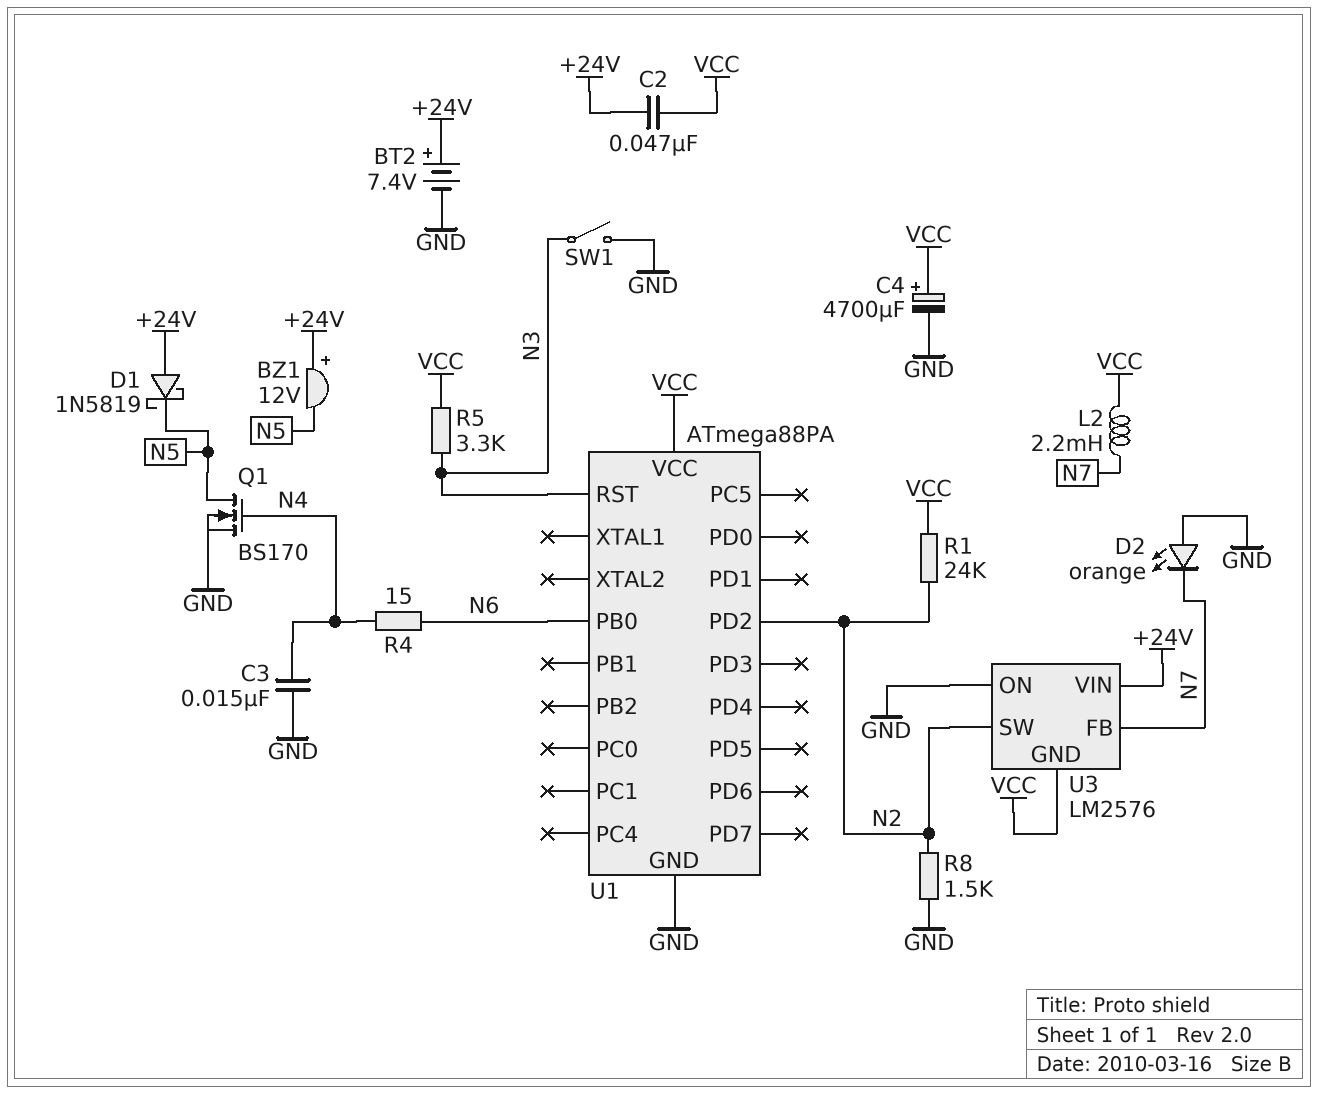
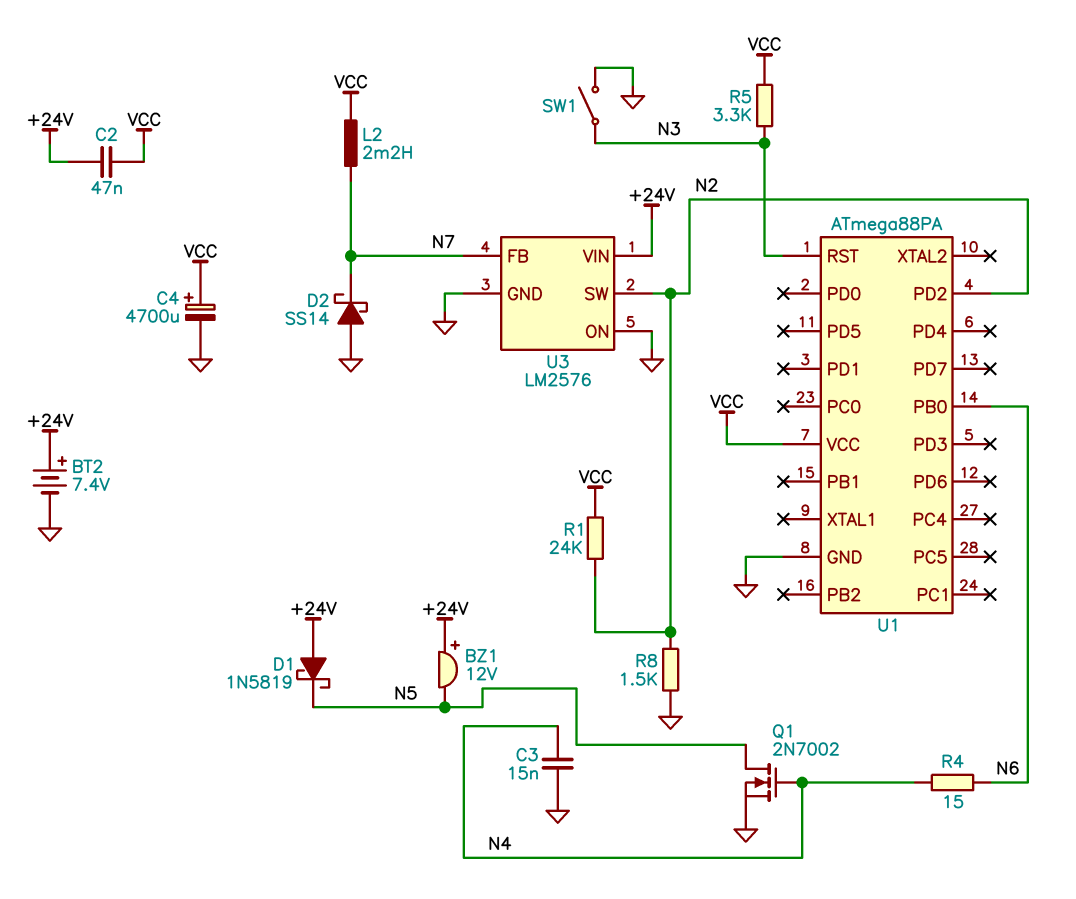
D2: LED orange (A GND, K N7) -> schottky SS14 (A GND, K N7)
Q1: NMOS BS170 (G N4, D N5, S GND) -> NMOS 2N7002 (G N4, D N5, S GND)
U3 pin GND: VCC -> GND

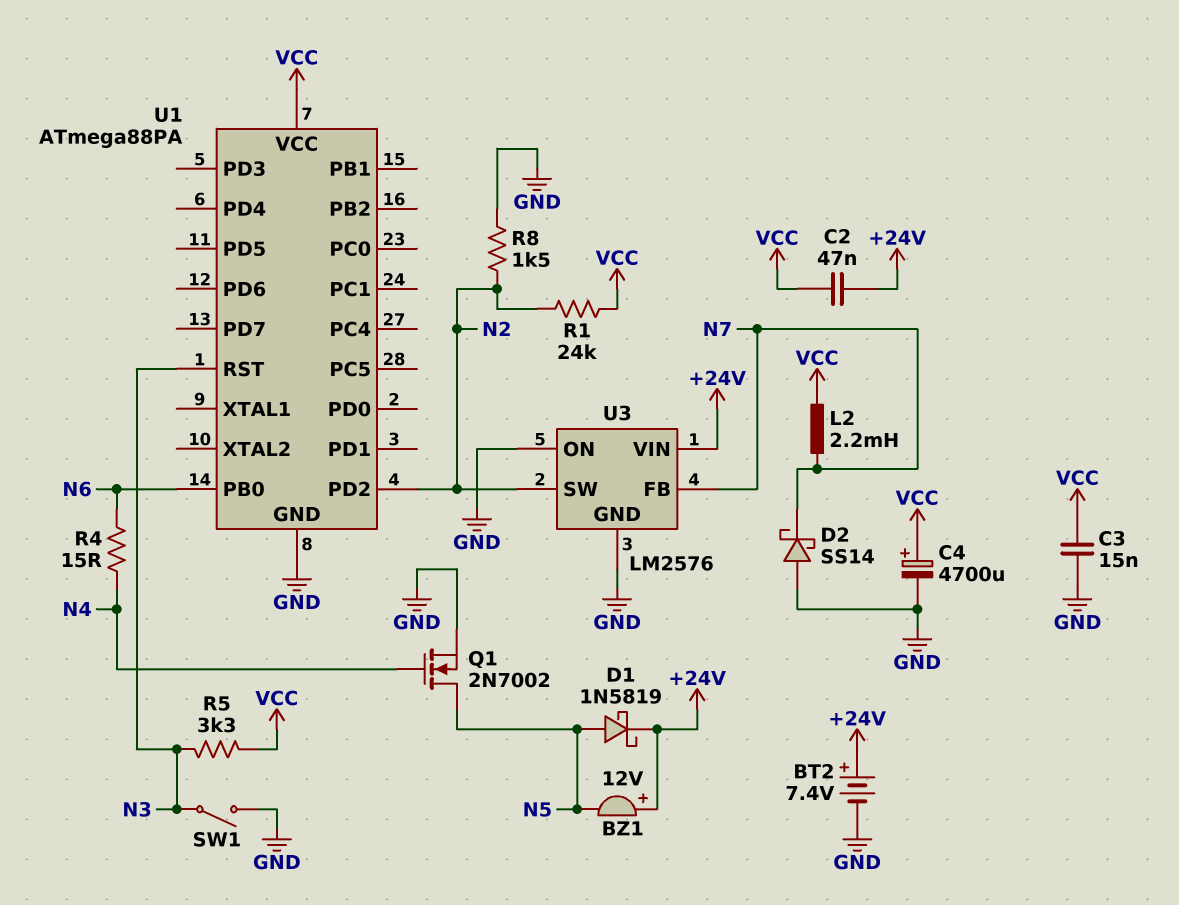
C3: 15nF (GND, N4) -> 15nF (GND, VCC)
D1: schottky 1N5819 (A +24V, K N5) -> schottky 1N5819 (A N5, K +24V)

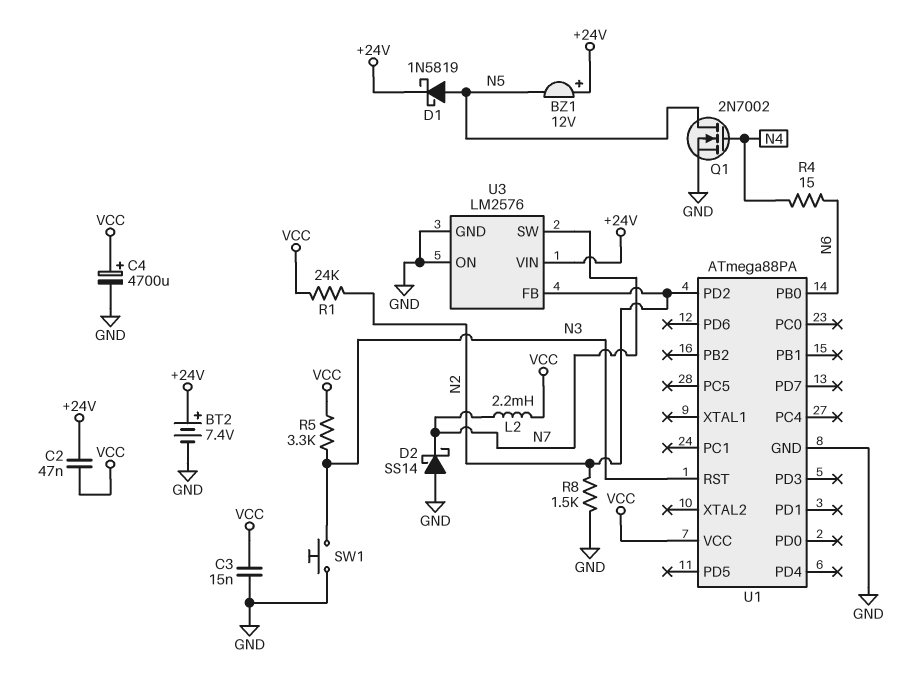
SW1: switch (GND, N3) -> button (GND, N3)
U3 pin FB: N7 -> N2
U3 pin SW: N2 -> N7

